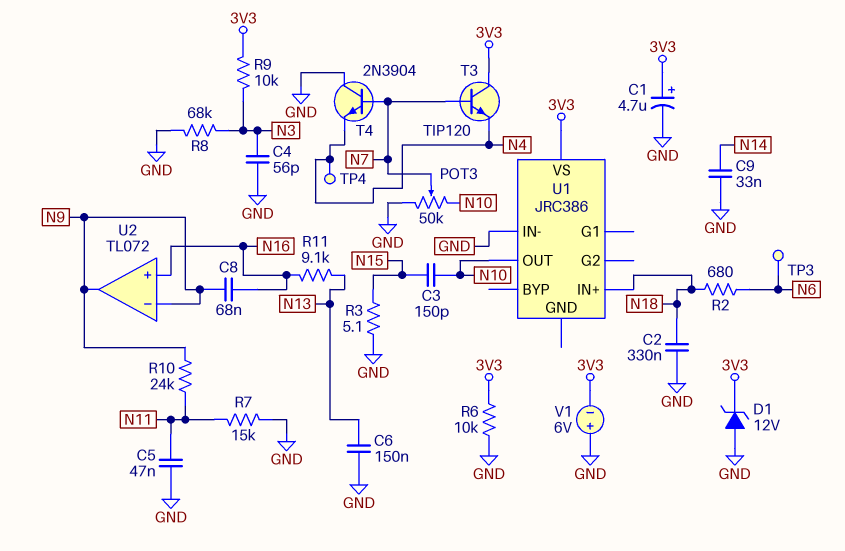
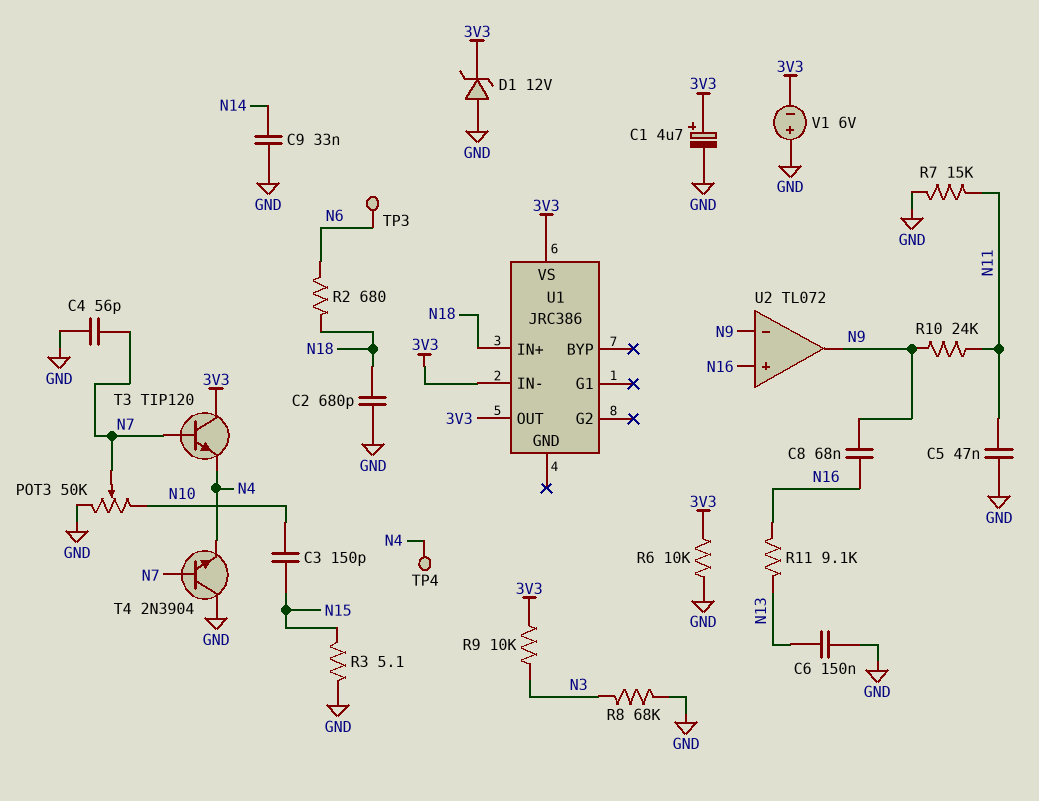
C2: 330nF (GND, N18) -> 680pF (GND, N18)
C4: 56pF (GND, N3) -> 56pF (GND, N7)
U1 pin IN-: GND -> 3V3
U1 pin OUT: N10 -> 3V3

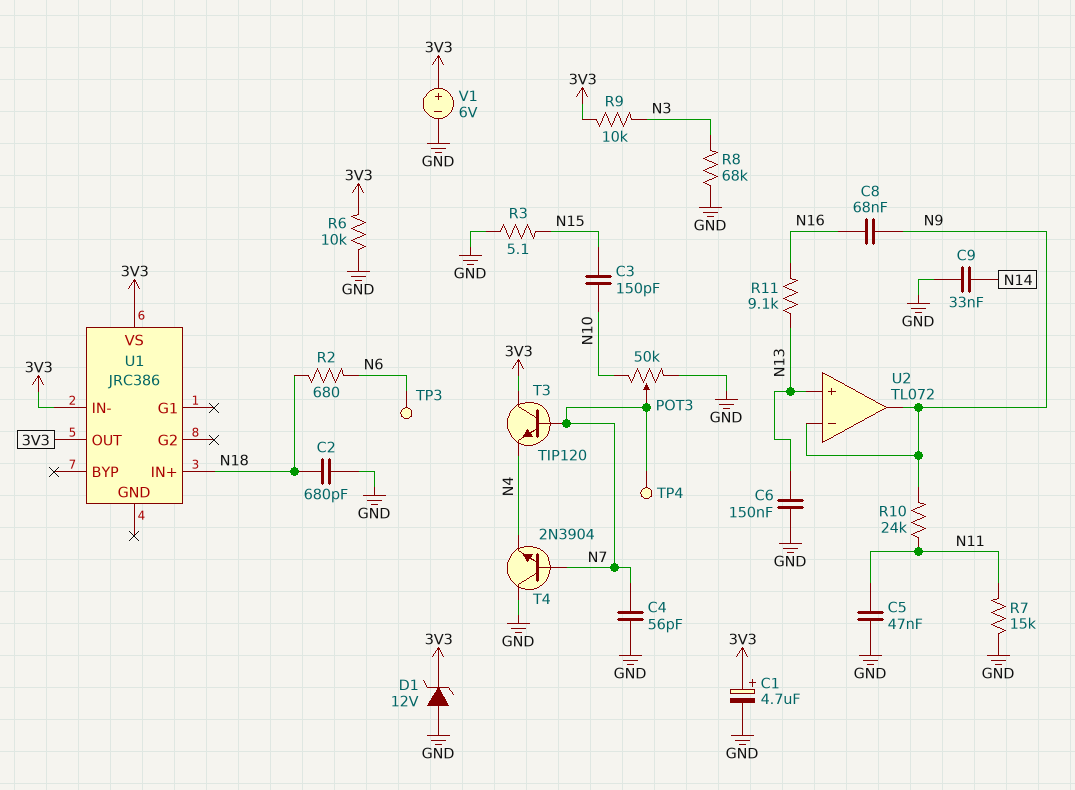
TP4: test point (N4) -> test point (N7)
U2 pin in+: N16 -> N13
V1: 6V (plus GND, minus 3V3) -> 6V (plus 3V3, minus GND)

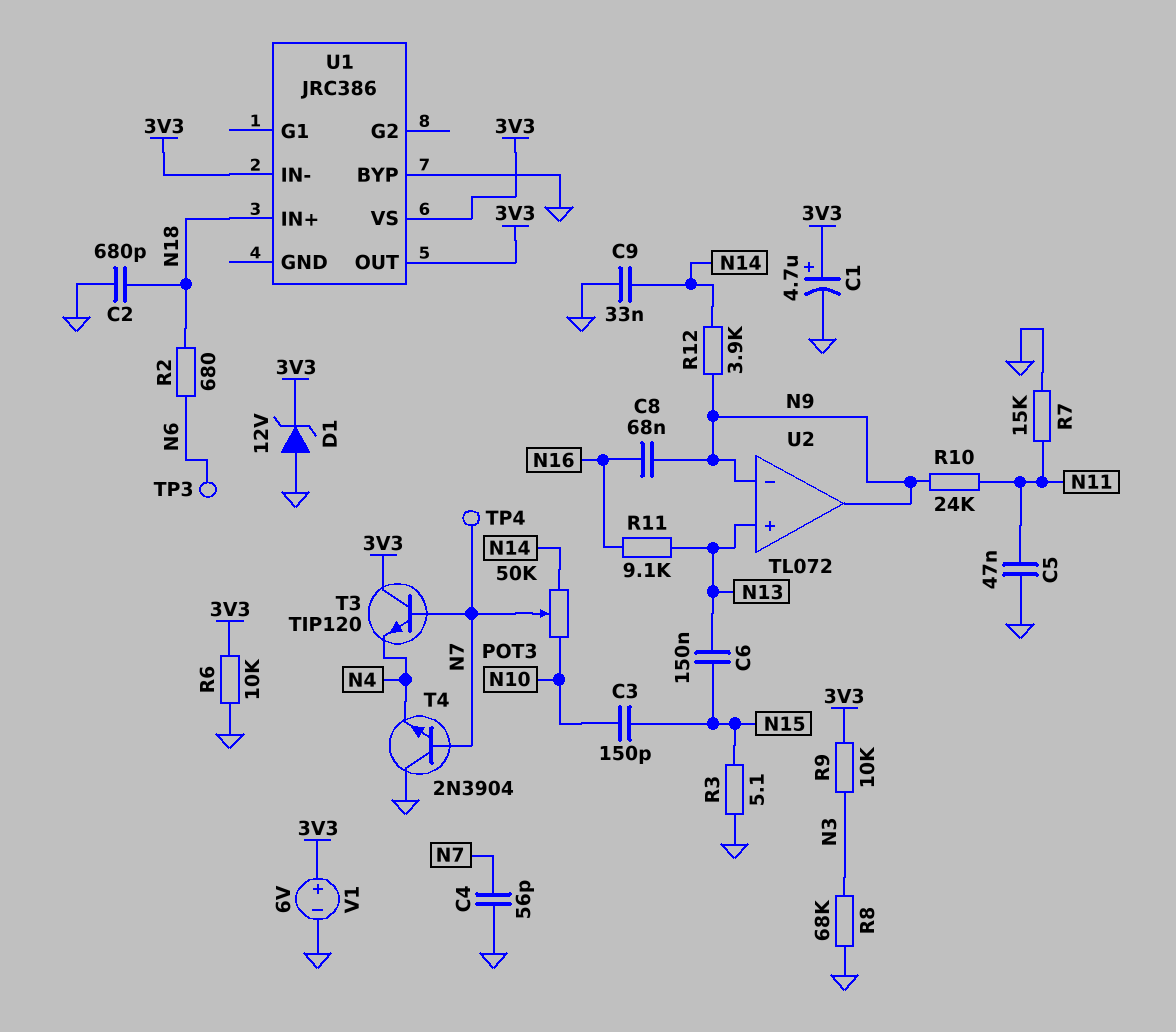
C6: 150nF (GND, N13) -> 150nF (N13, N15)
POT3: 50k (GND, N10, wiper N7) -> 50k (N10, N14, wiper N7)
R12: none -> 3.9k (N9, N14)
U1 pin BYP: none -> GND

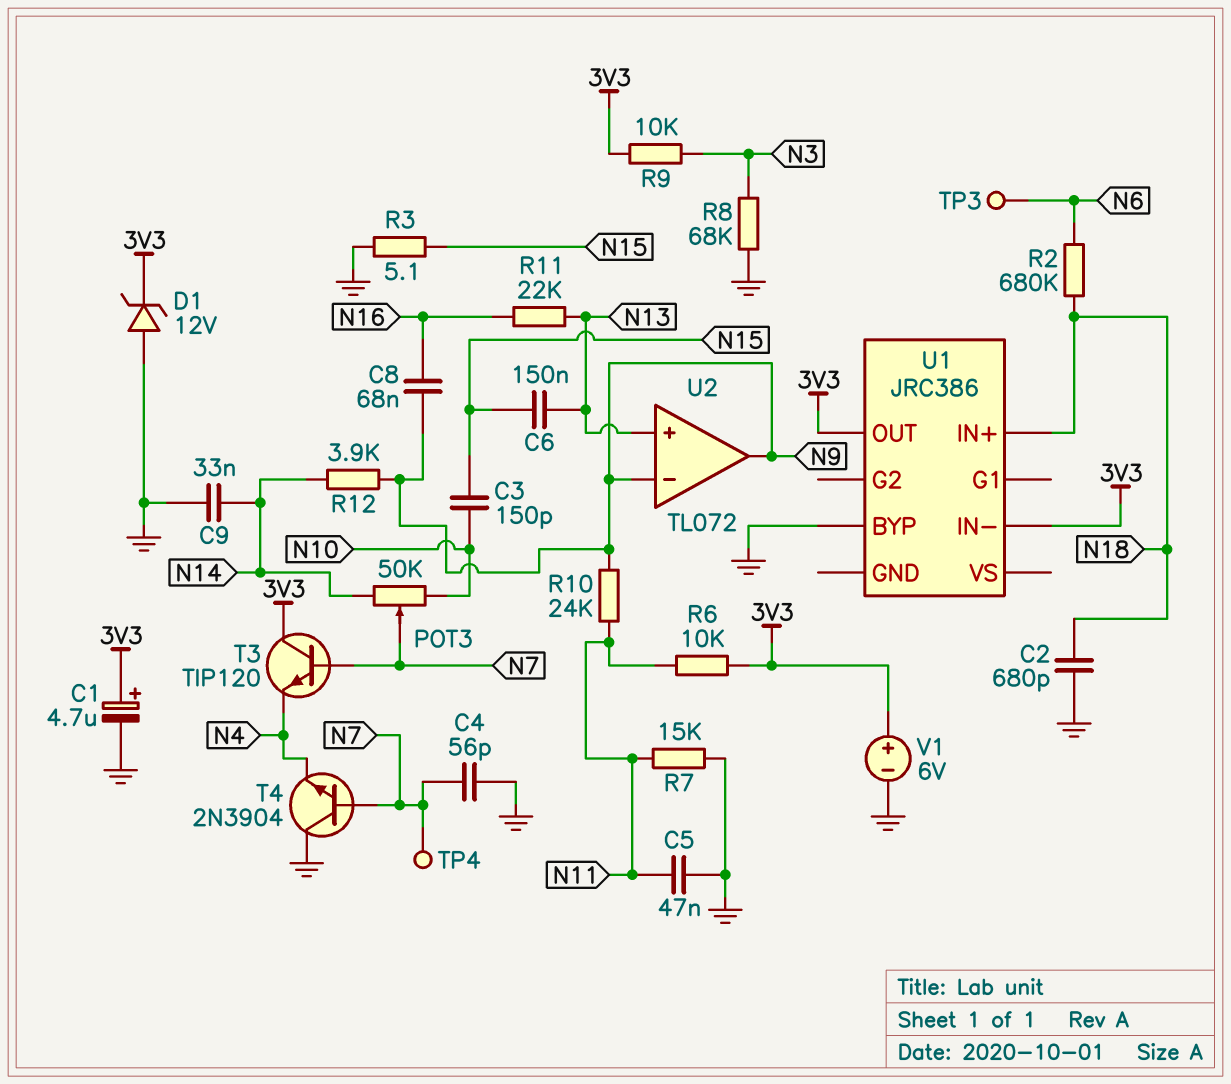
R2: 680 (N6, N18) -> 680k (N6, N18)
R6: 10k (3V3, GND) -> 10k (3V3, N11)
R11: 9.1k (N13, N16) -> 22k (N13, N16)
U1 pin VS: 3V3 -> none

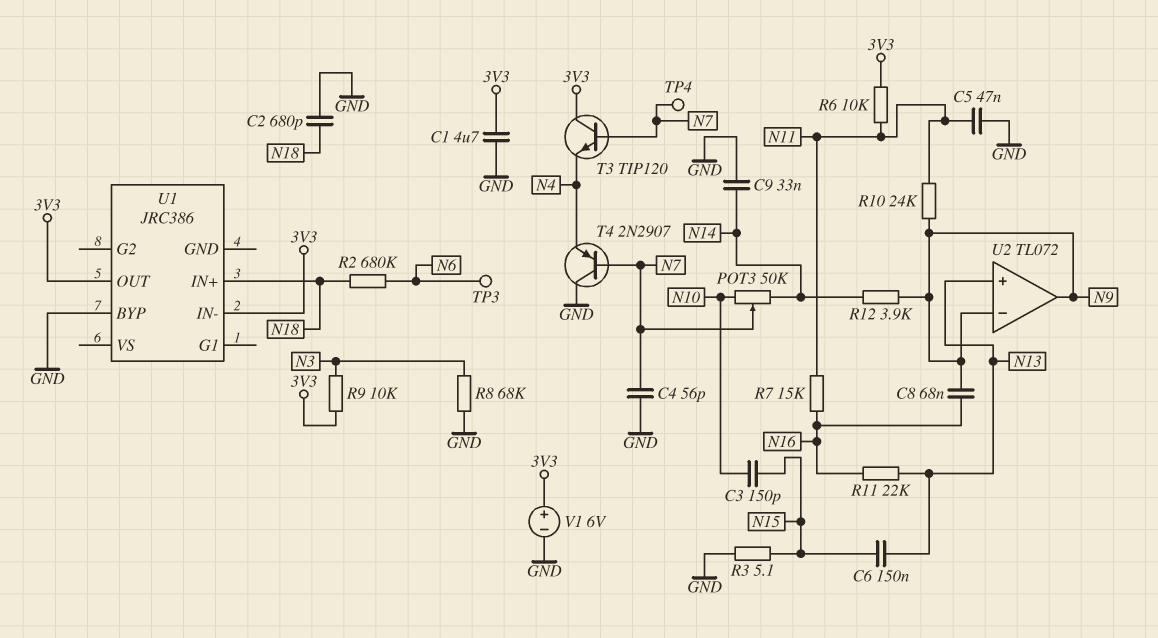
C1: 4.7uF (plus 3V3, minus GND) -> 4.7uF (3V3, GND)
D1: zener 12V (A GND, K 3V3) -> none
R7: 15k (GND, N11) -> 15k (N11, N16)
T4: NPN 2N3904 (B N7, C GND, E N4) -> PNP 2N2907 (B N7, C GND, E N4)

